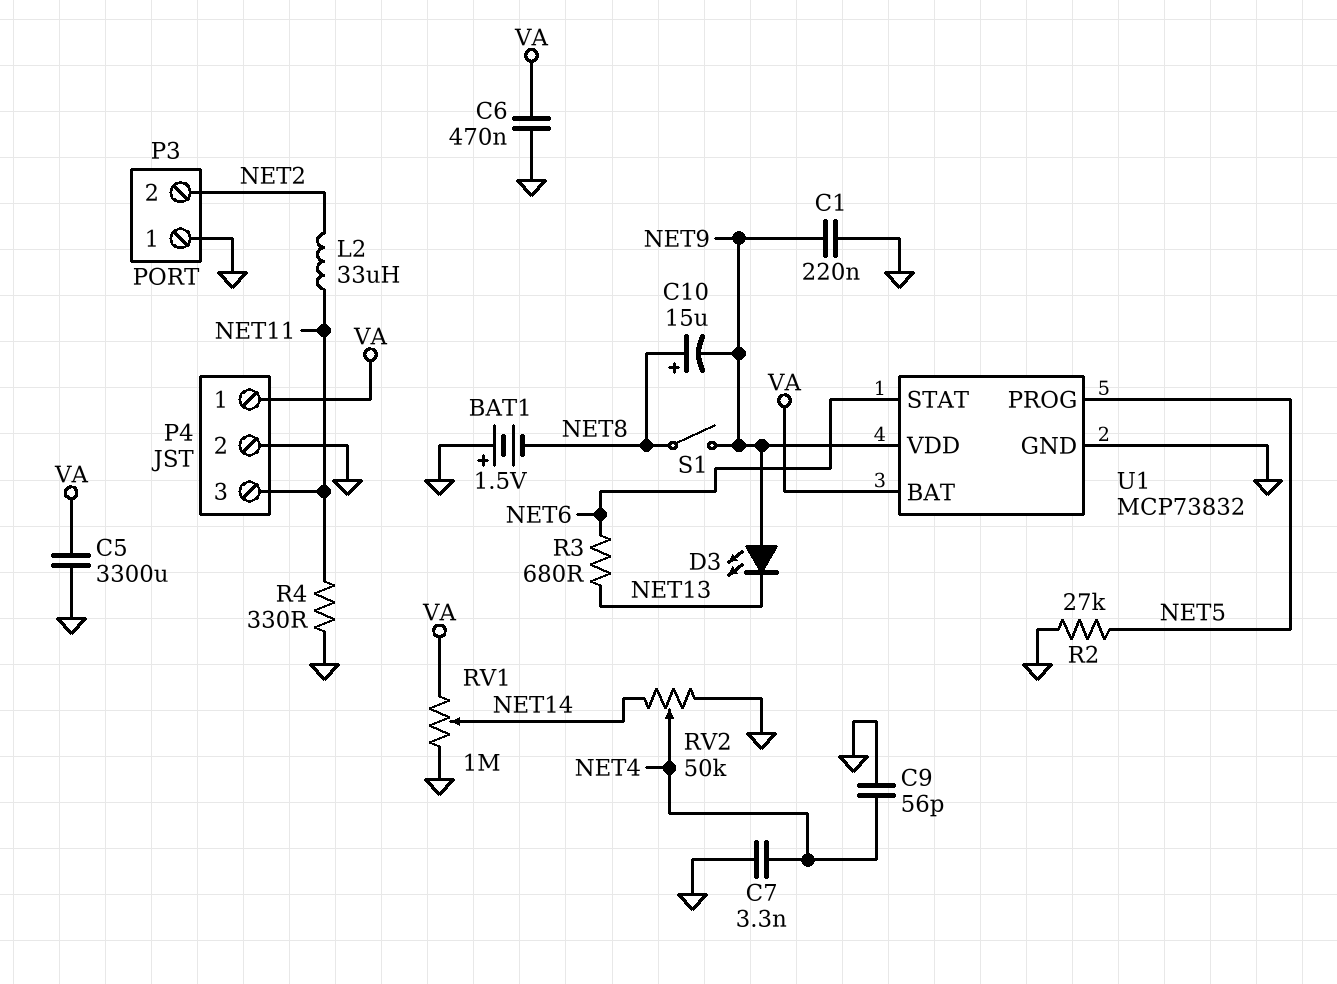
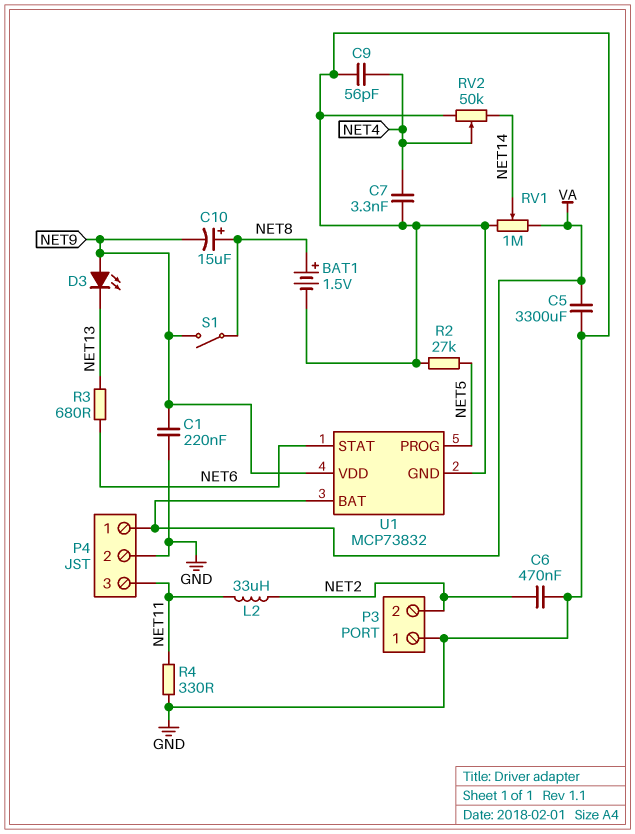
BAT1: 1.5V (plus GND, minus NET8) -> 1.5V (plus NET8, minus GND)
C6: 470nF (GND, VA) -> 470nF (GND, NET2)

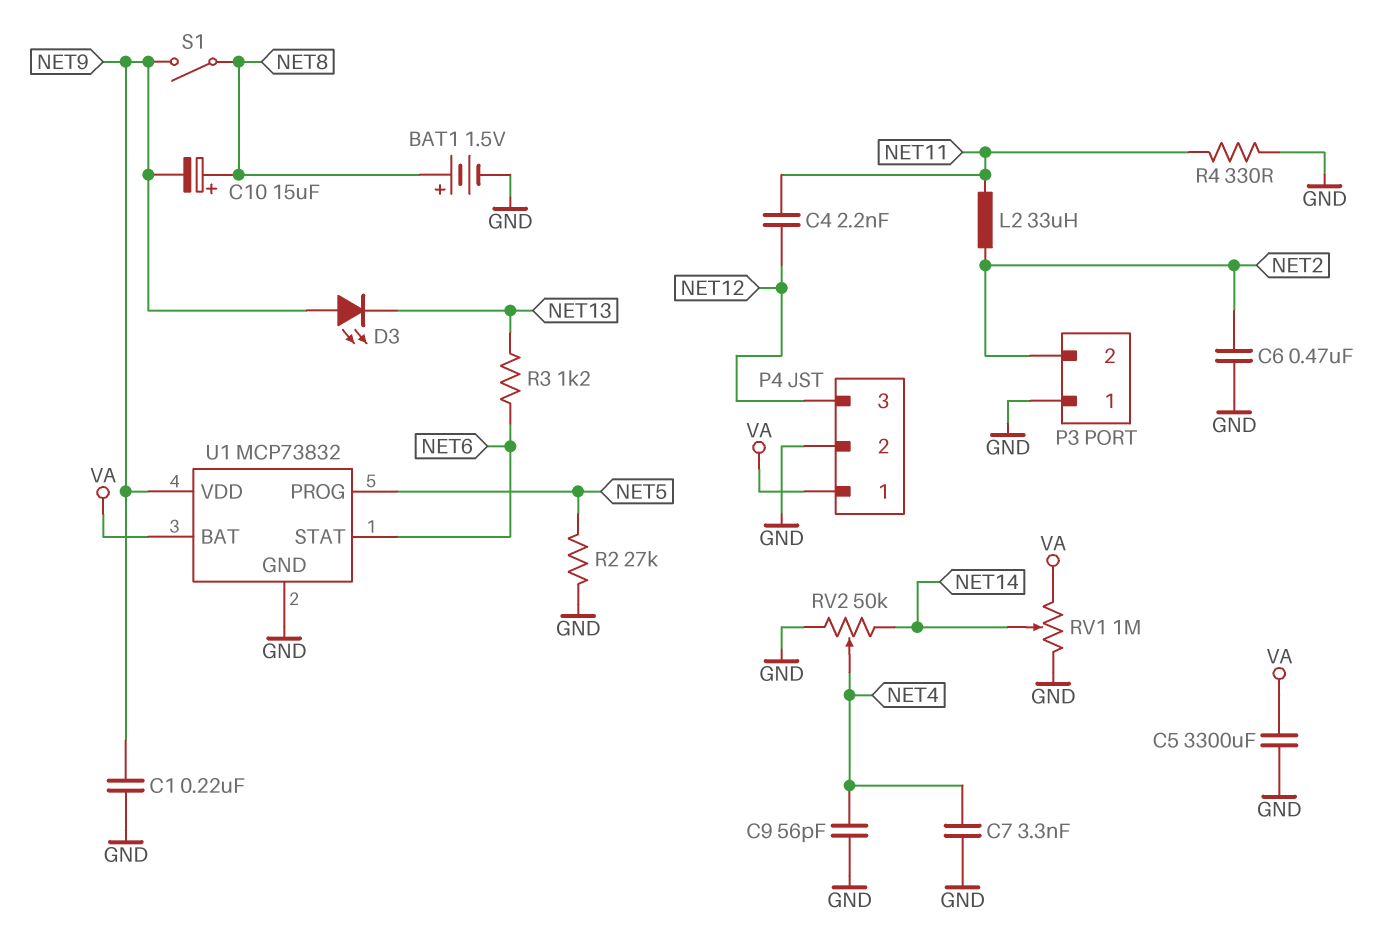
C4: none -> 2.2nF (NET11, NET12)
P4 pin 3: NET11 -> NET12
R3: 680 (NET6, NET13) -> 1.2k (NET6, NET13)

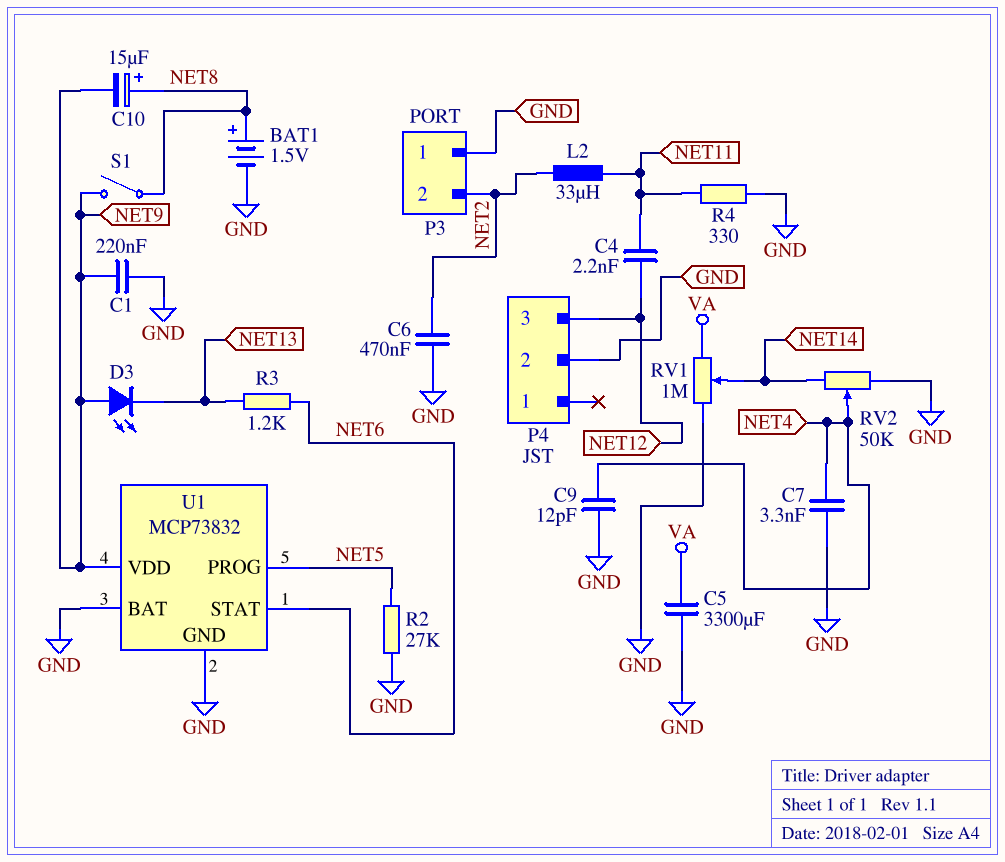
C9: 56pF (GND, NET4) -> 12pF (GND, NET4)
P4 pin 1: VA -> none
U1 pin BAT: VA -> GND

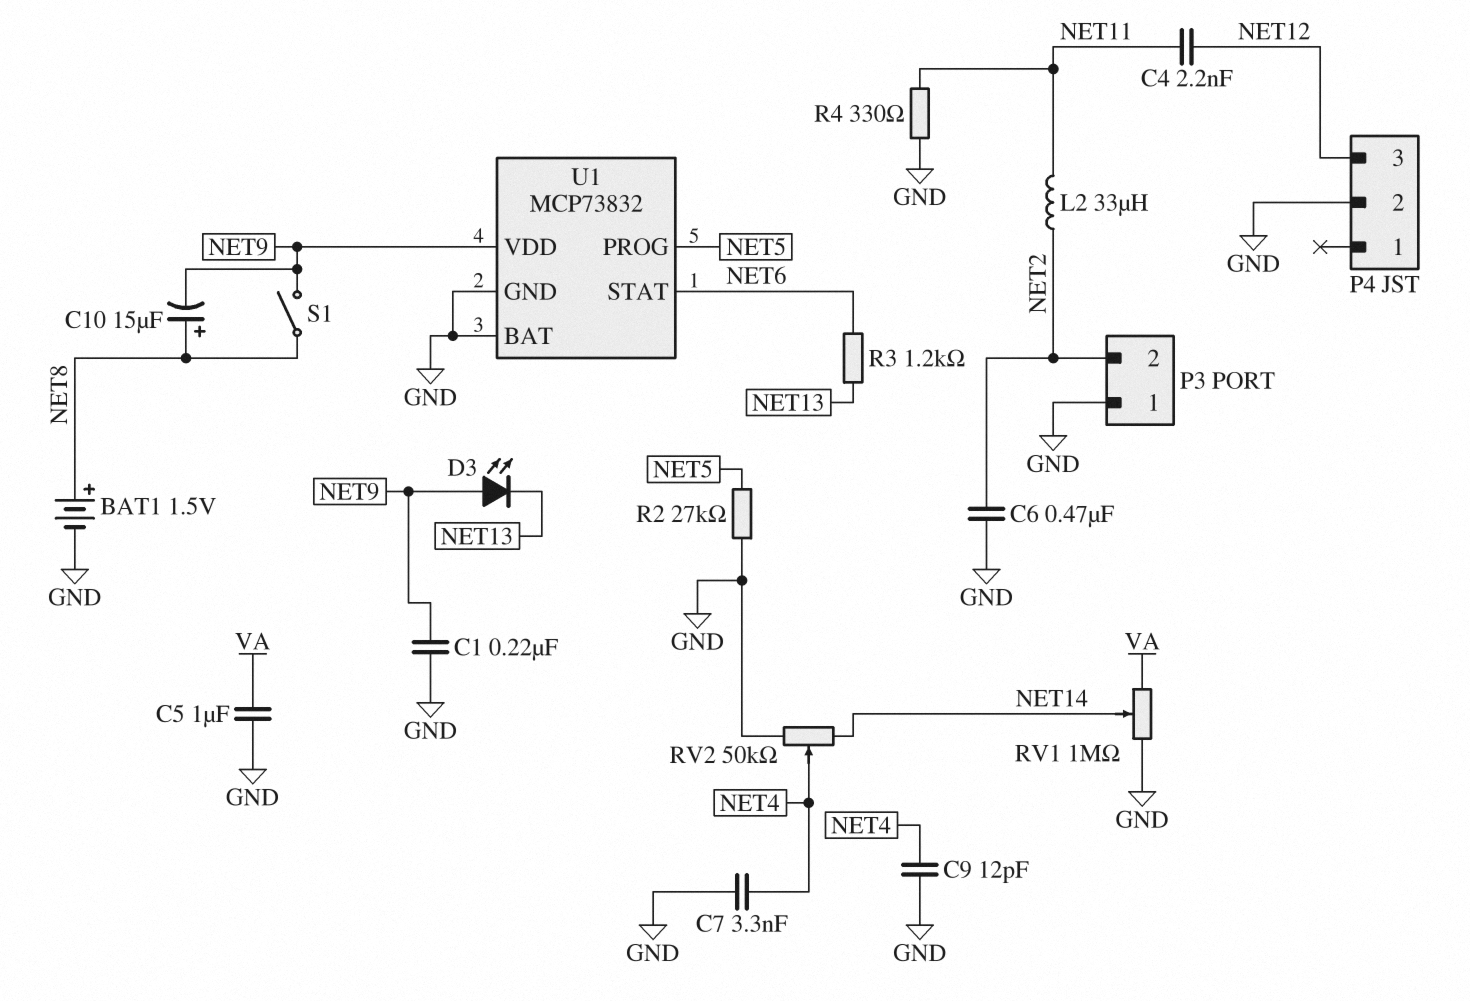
C5: 3300uF (GND, VA) -> 1uF (GND, VA)

